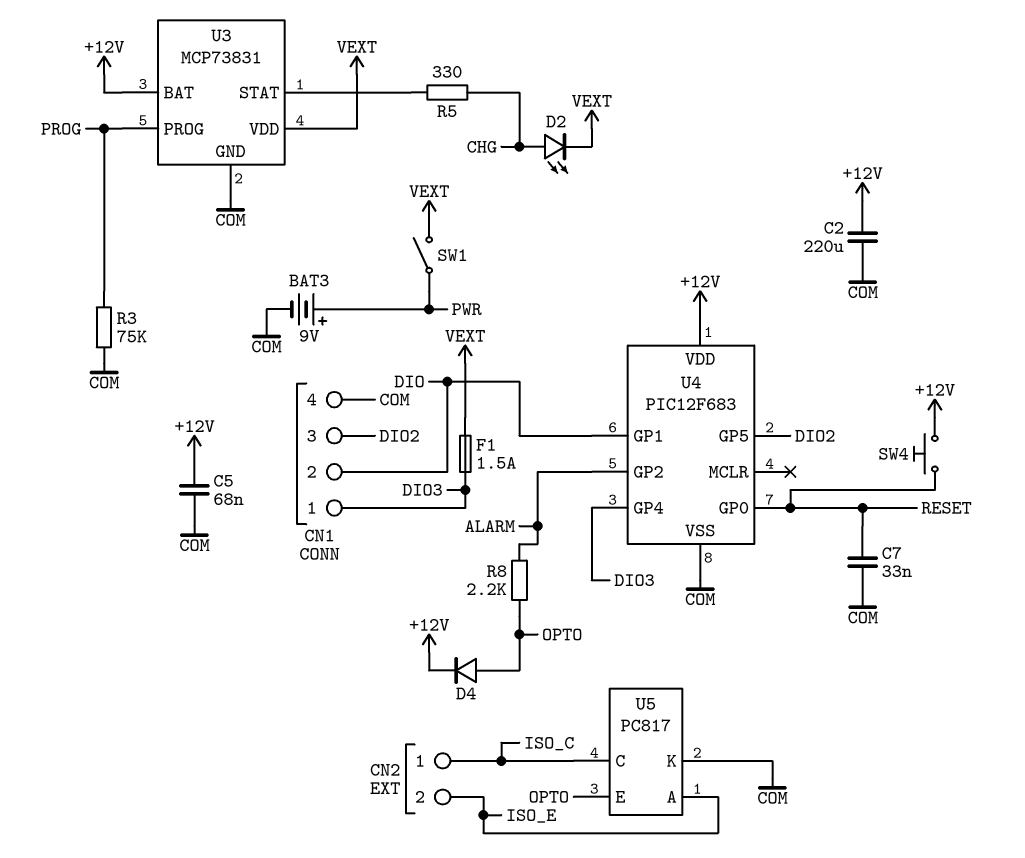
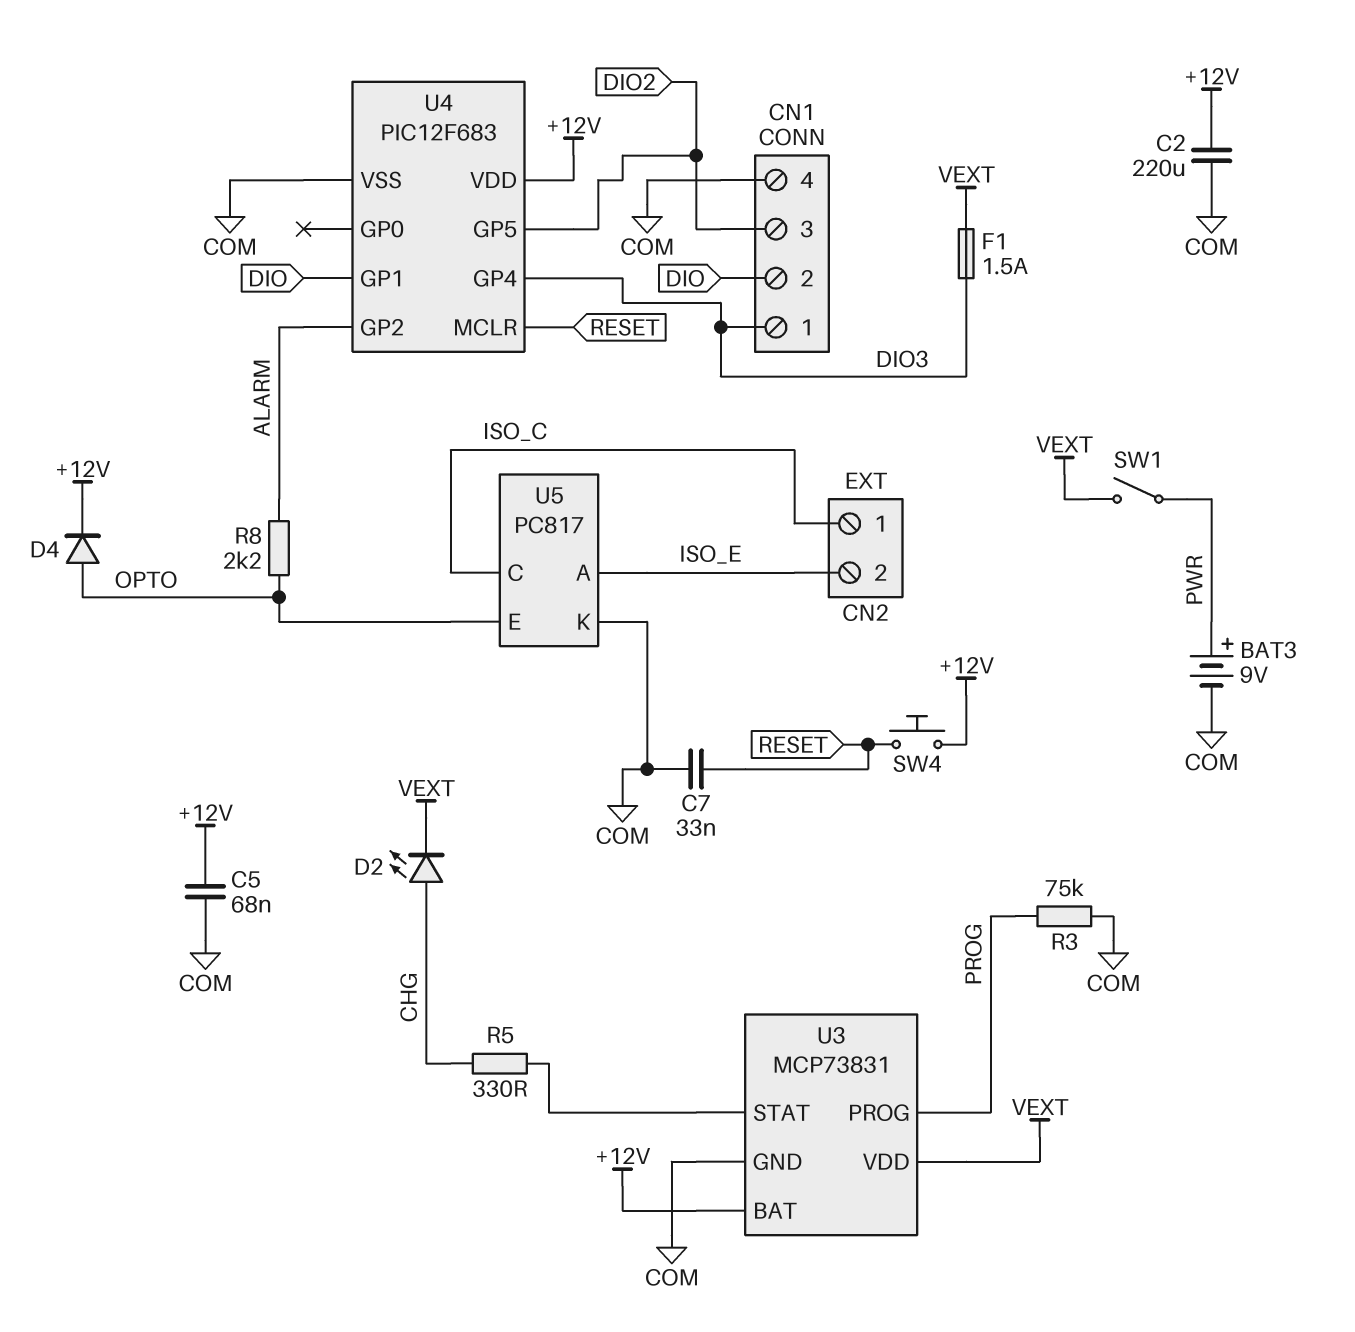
U4 pin GP0: RESET -> none
U4 pin MCLR: none -> RESET

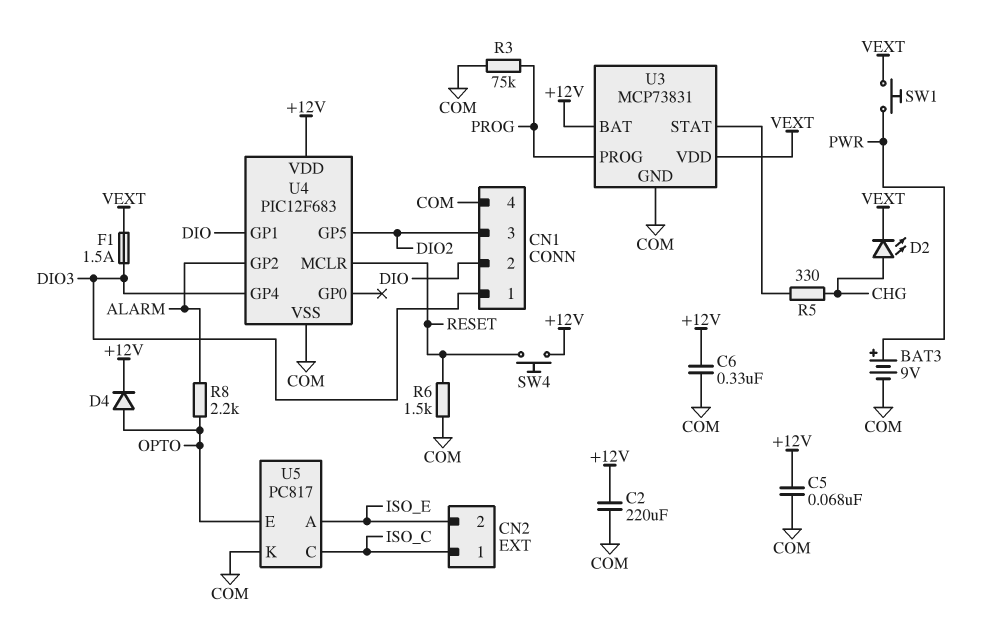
C6: none -> 330nF (+12V, COM)
C7: 33nF (COM, RESET) -> none
R6: none -> 1.5k (COM, RESET)
SW1: switch (PWR, VEXT) -> button (PWR, VEXT)

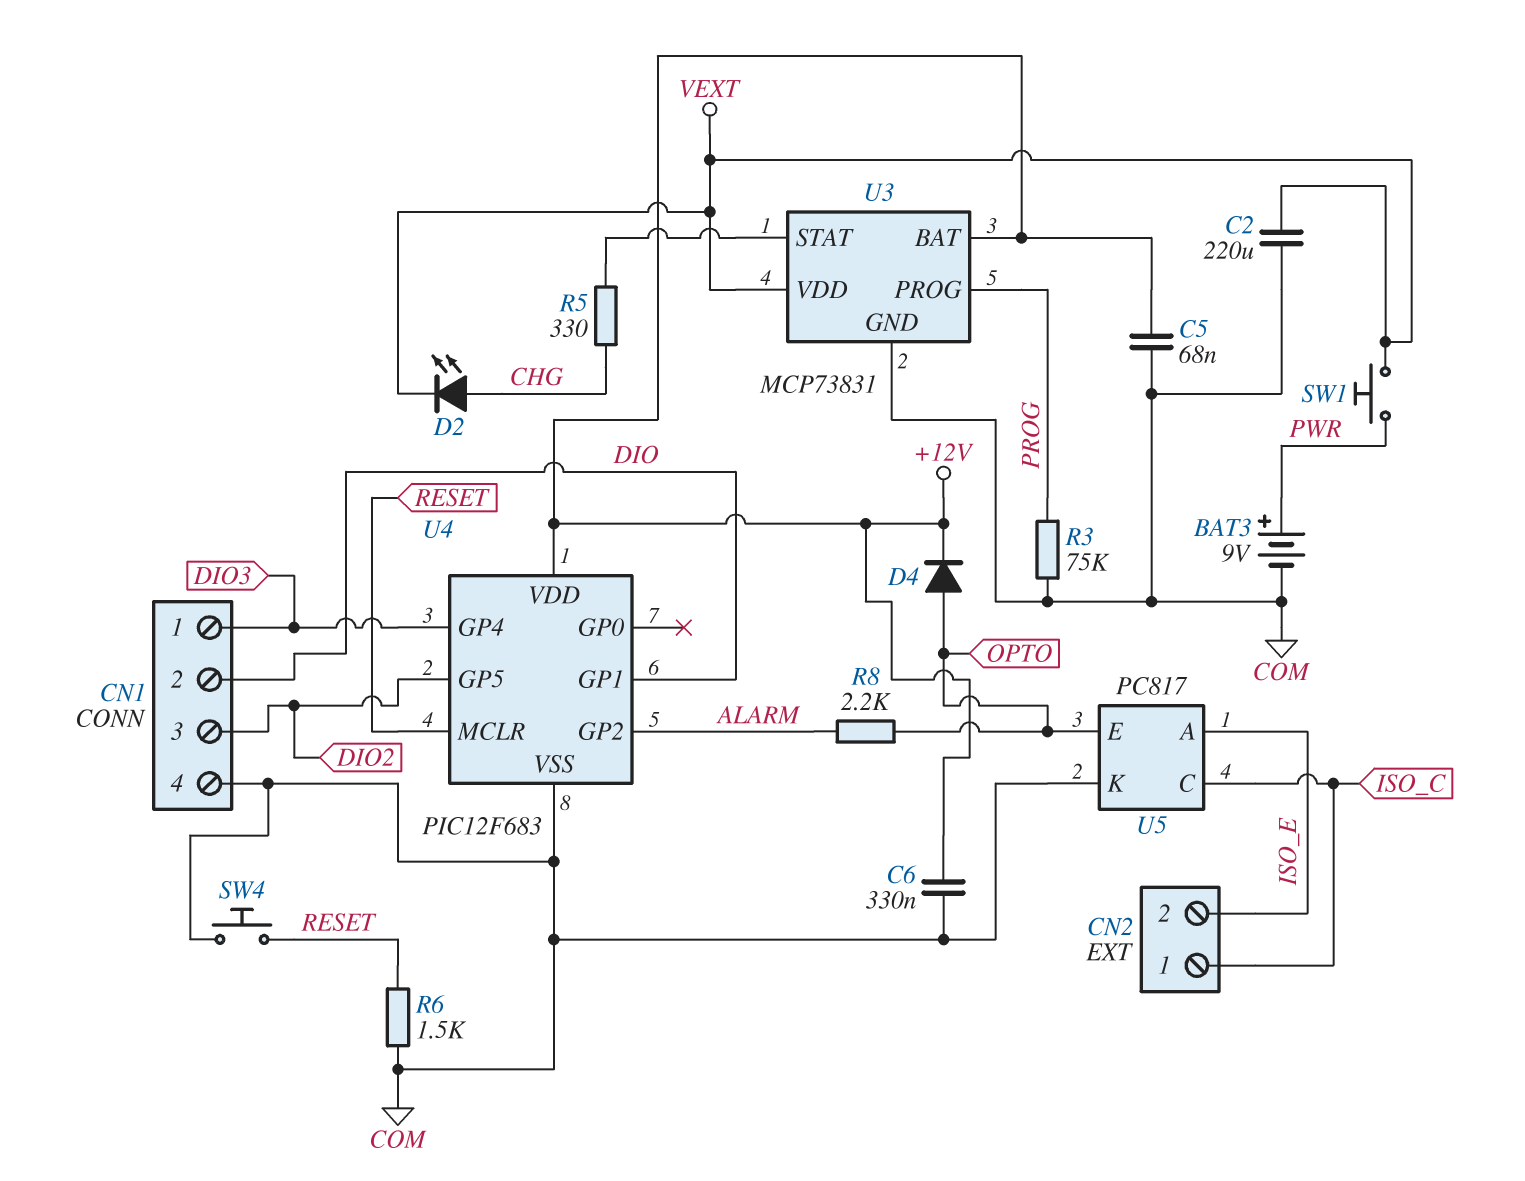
C2: 220uF (+12V, COM) -> 220uF (COM, VEXT)
F1: 1.5A (DIO3, VEXT) -> none
SW4: button (+12V, RESET) -> button (COM, RESET)

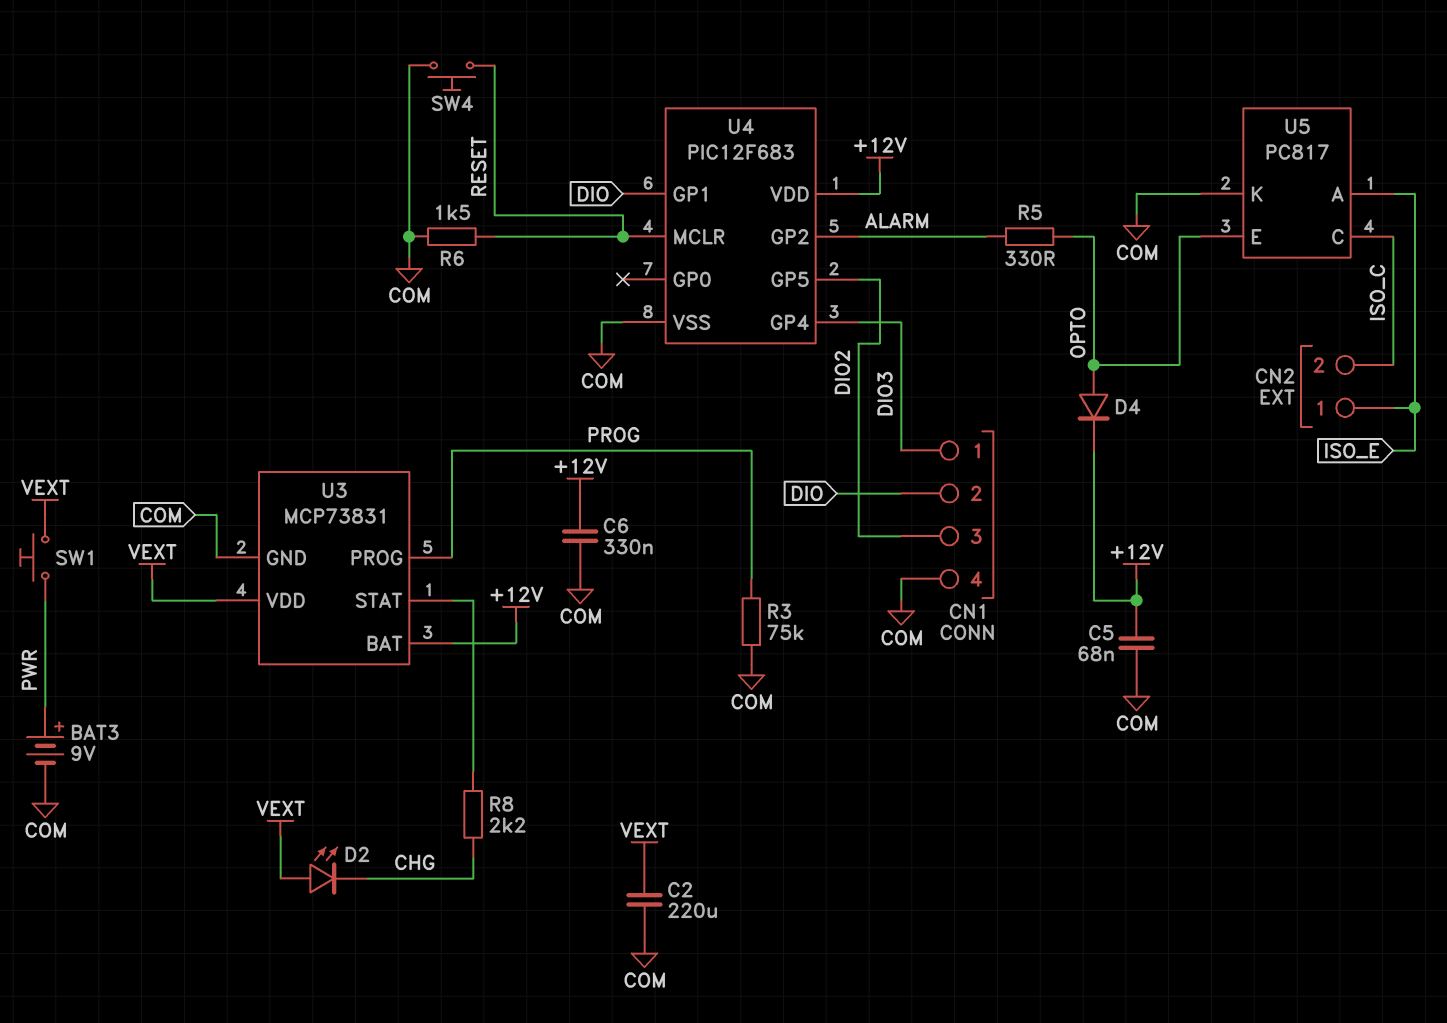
CN2 pin 1: ISO_C -> ISO_E
CN2 pin 2: ISO_E -> ISO_C
D2: LED (A CHG, K VEXT) -> LED (A VEXT, K CHG)
R5: 330 (CHG, U3/STAT) -> 330 (ALARM, OPTO)
R8: 2.2k (ALARM, OPTO) -> 2.2k (CHG, U3/STAT)

